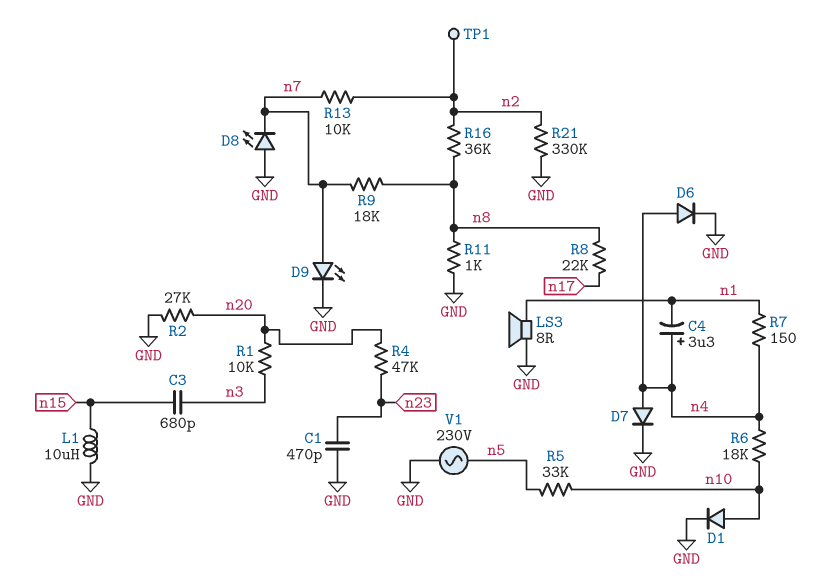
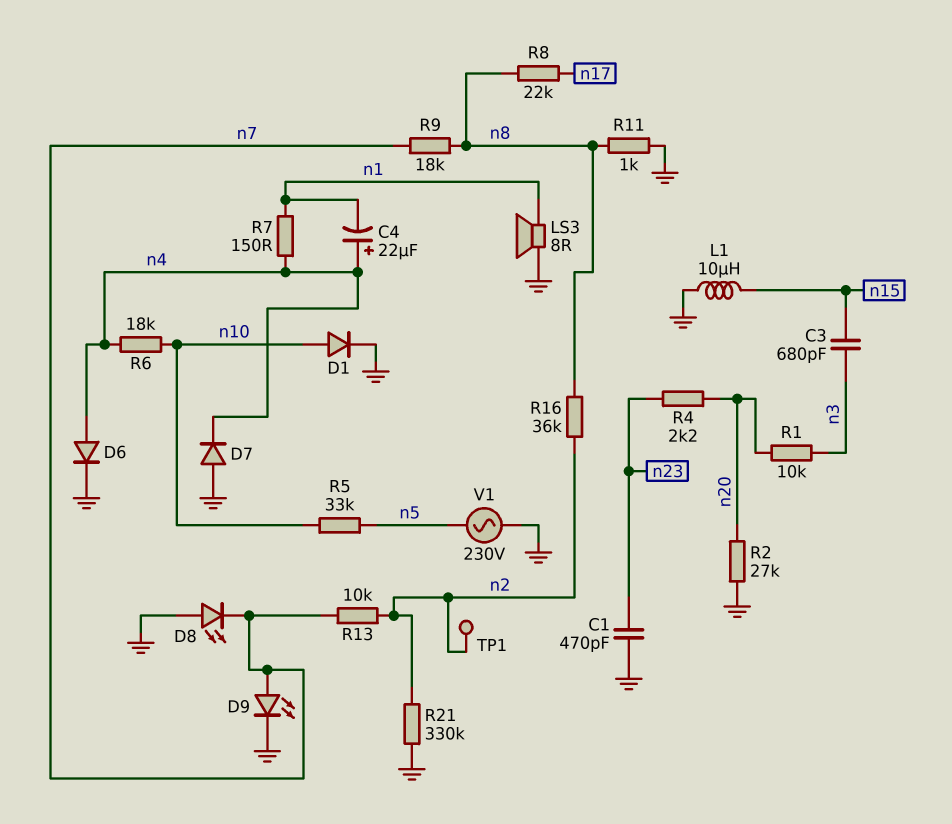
C4: 3.3uF (plus n4, minus n1) -> 22uF (plus n4, minus n1)
D7: diode (A n4, K GND) -> diode (A GND, K n4)
R4: 47k (n20, n23) -> 2.2k (n20, n23)

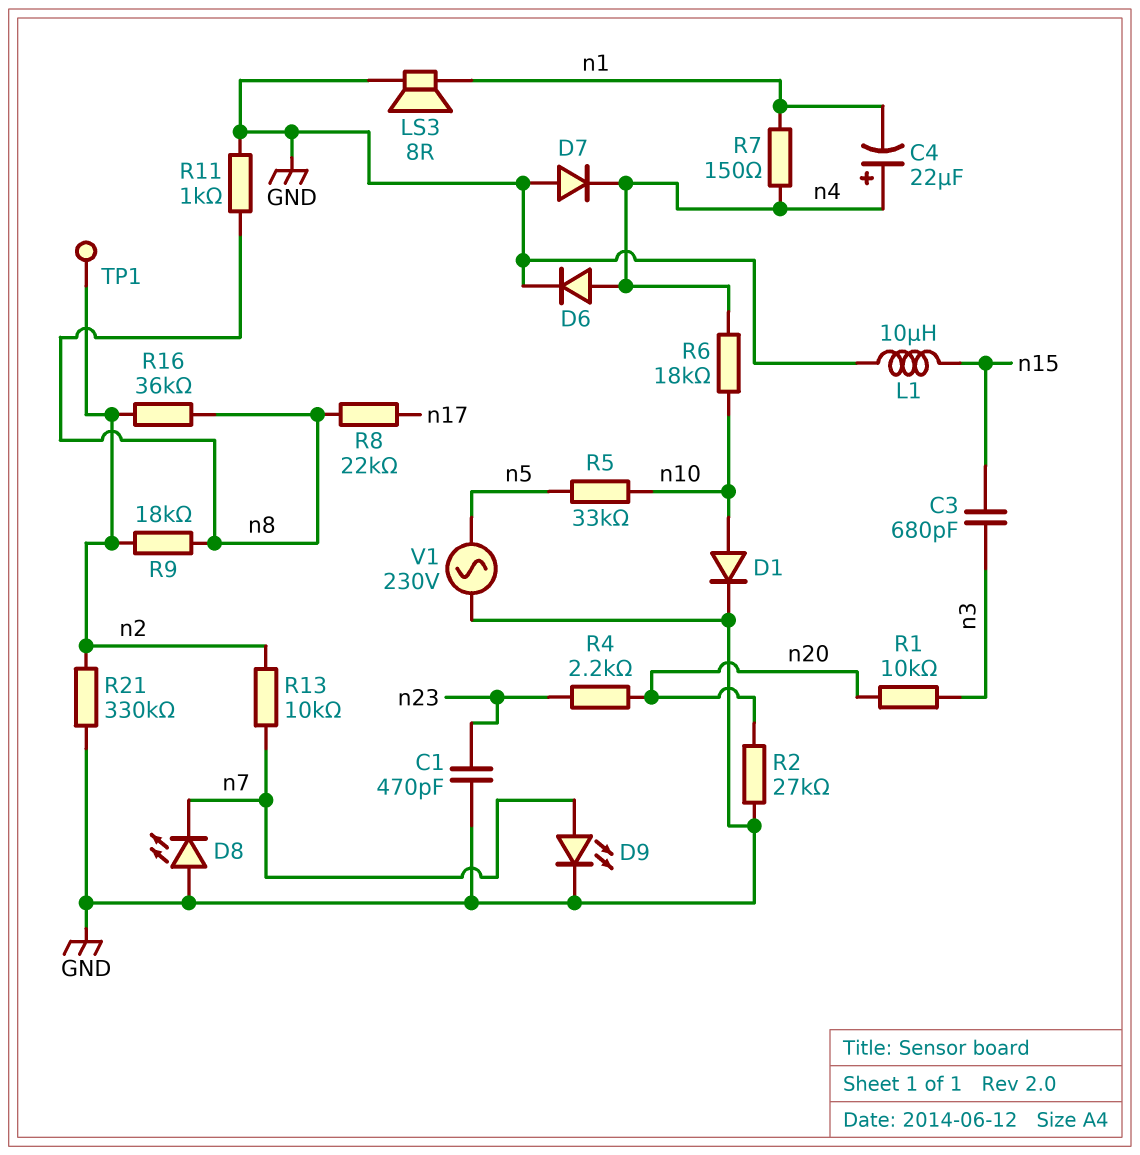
R9: 18k (n7, n8) -> 18k (n2, n8)

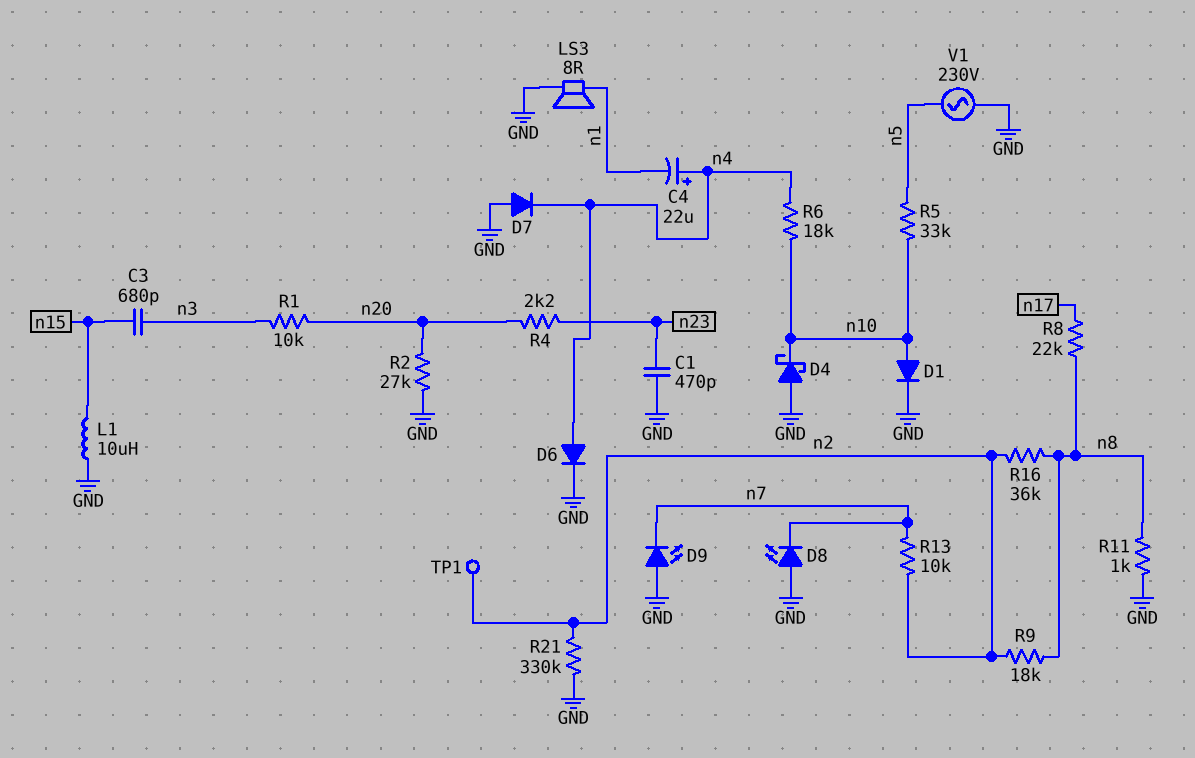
D4: none -> schottky (A GND, K n10)
D9: LED (A n7, K GND) -> LED (A GND, K n7)
R7: 150 (n1, n4) -> none

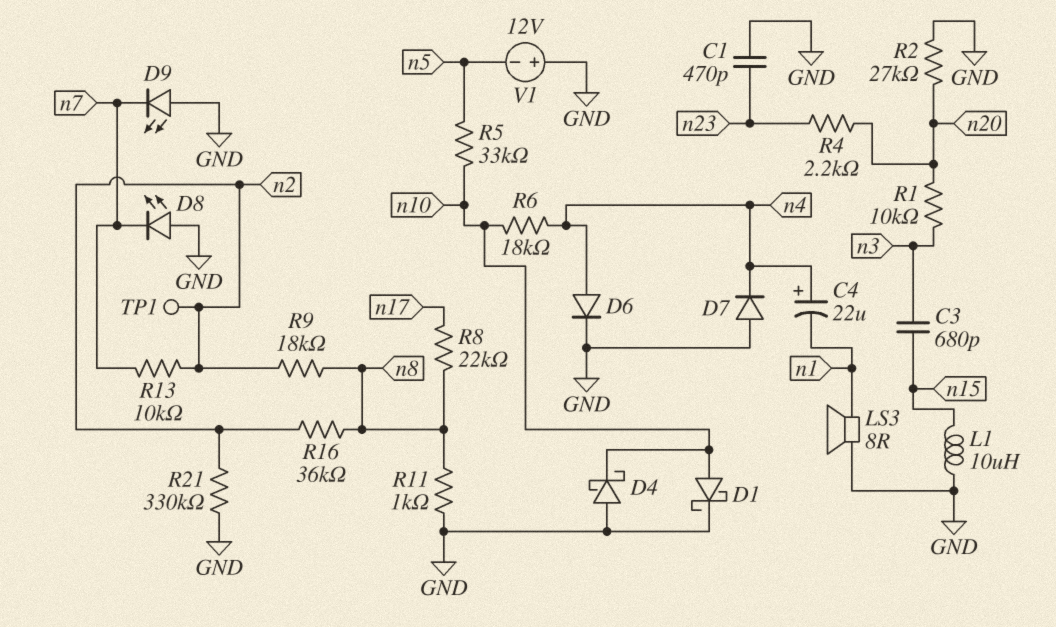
D1: diode (A n10, K GND) -> schottky (A n10, K GND)
V1: AC 230V (GND, n5) -> 12V (plus GND, minus n5)

